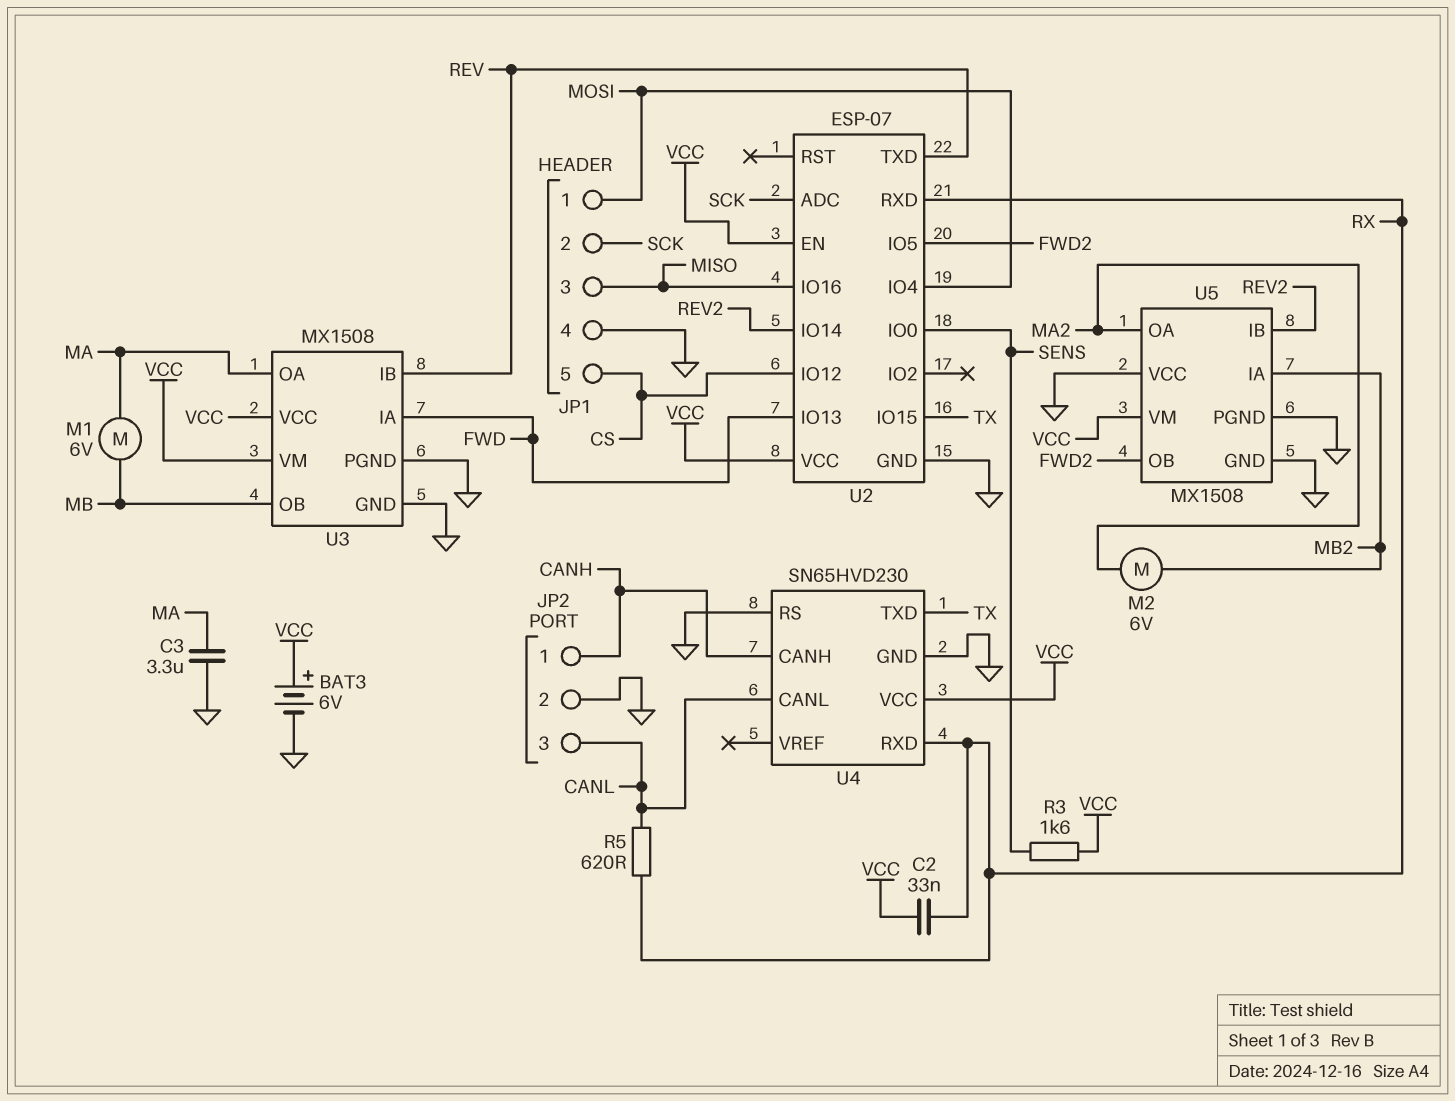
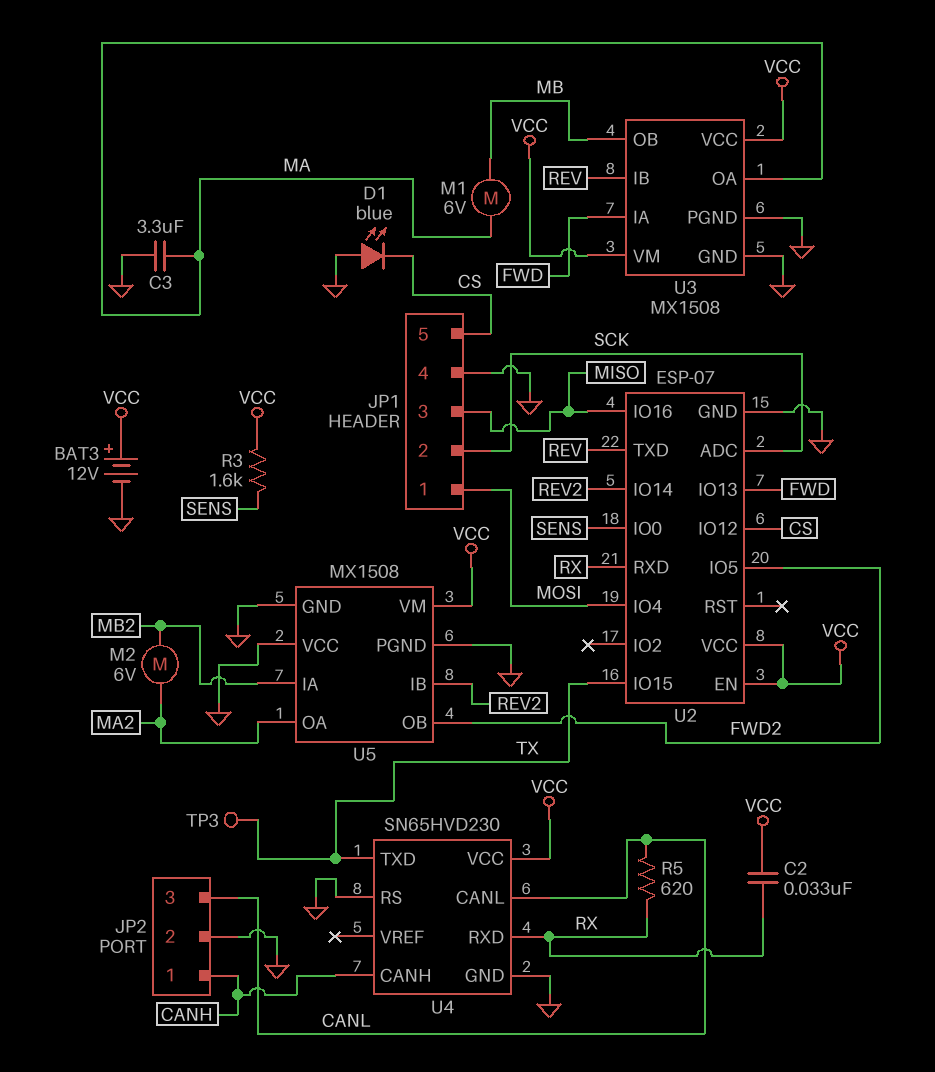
BAT3: 6V (plus VCC, minus GND) -> 12V (plus VCC, minus GND)
D1: none -> LED blue (A GND, K CS)
TP3: none -> test point (TX)

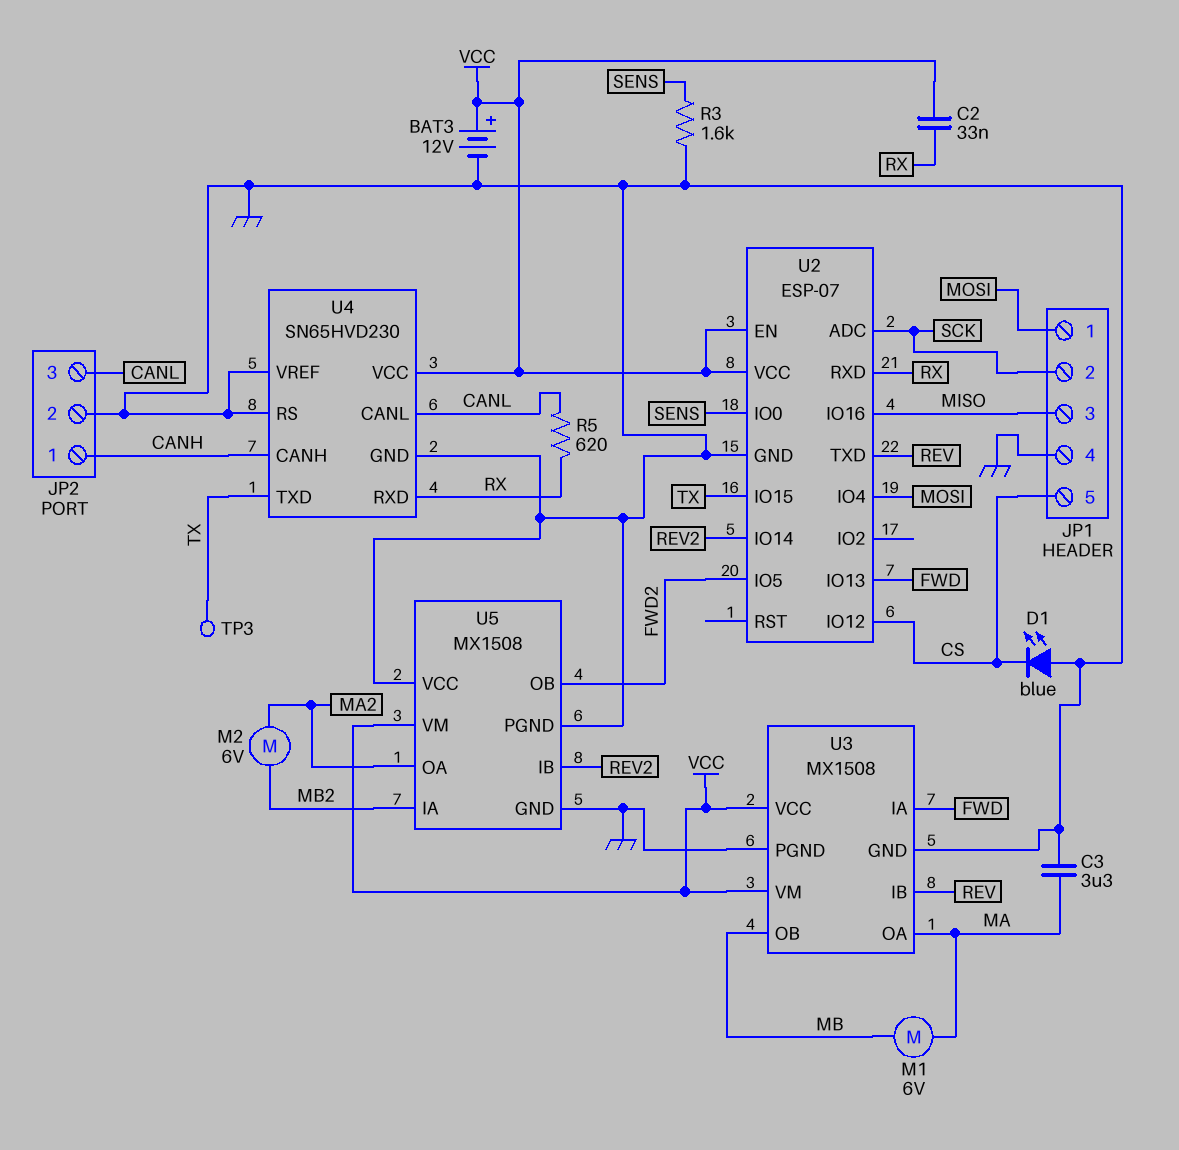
R3: 1.6k (SENS, VCC) -> 1.6k (GND, SENS)
U4 pin VREF: none -> GND

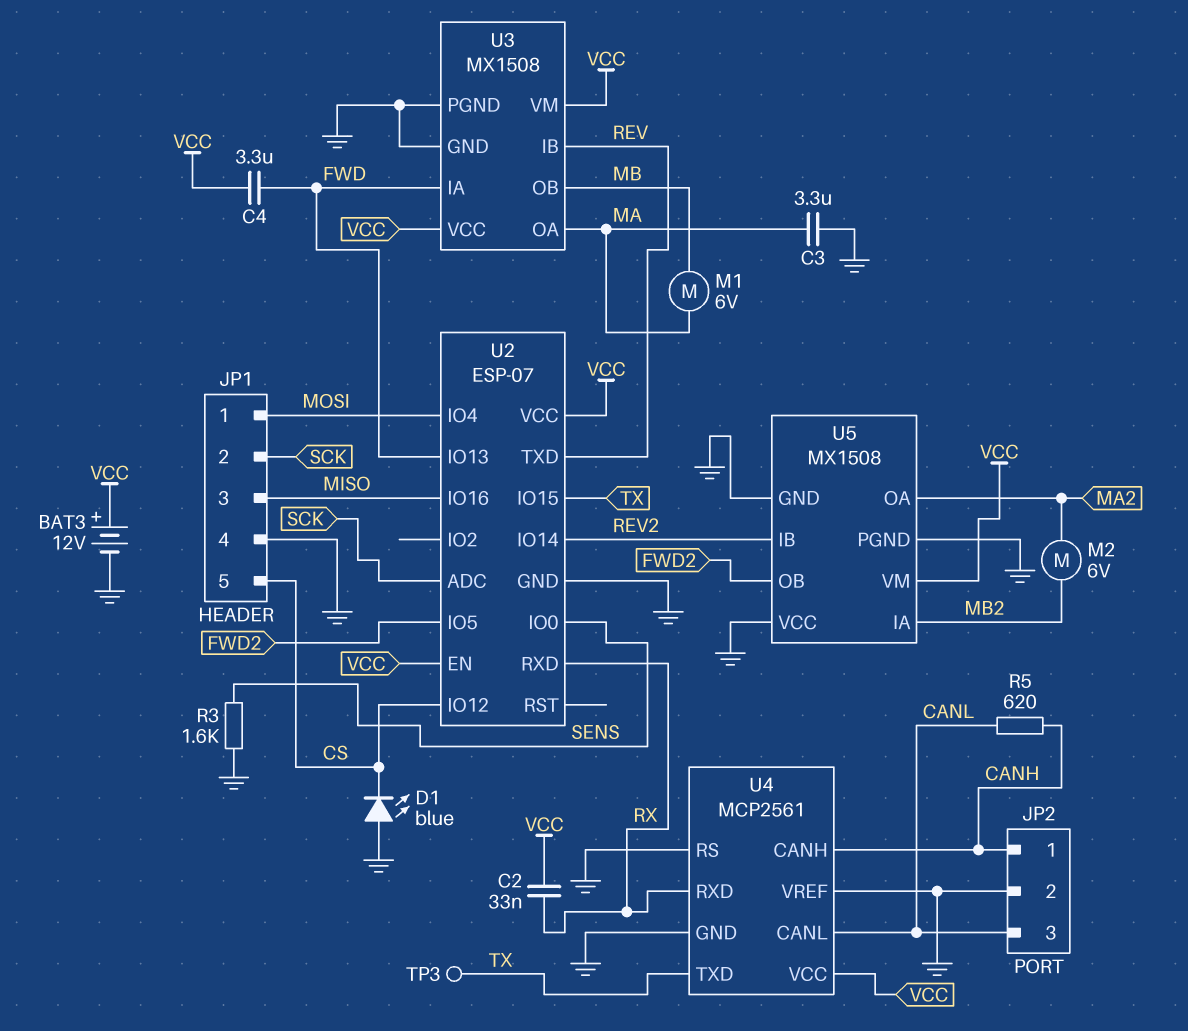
C4: none -> 3.3uF (FWD, VCC)
R5: 620 (CANL, RX) -> 620 (CANH, CANL)
U4: SN65HVD230 -> MCP2561

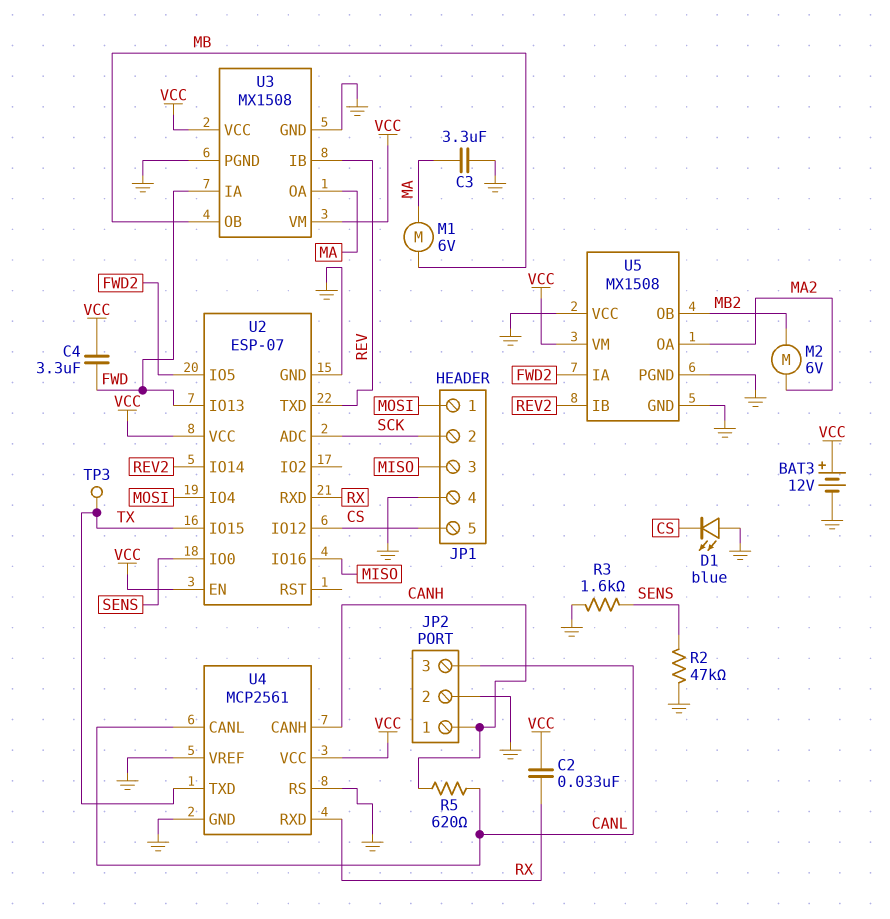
R2: none -> 47k (GND, SENS)
U5 pin IA: MB2 -> FWD2
U5 pin OB: FWD2 -> MB2

